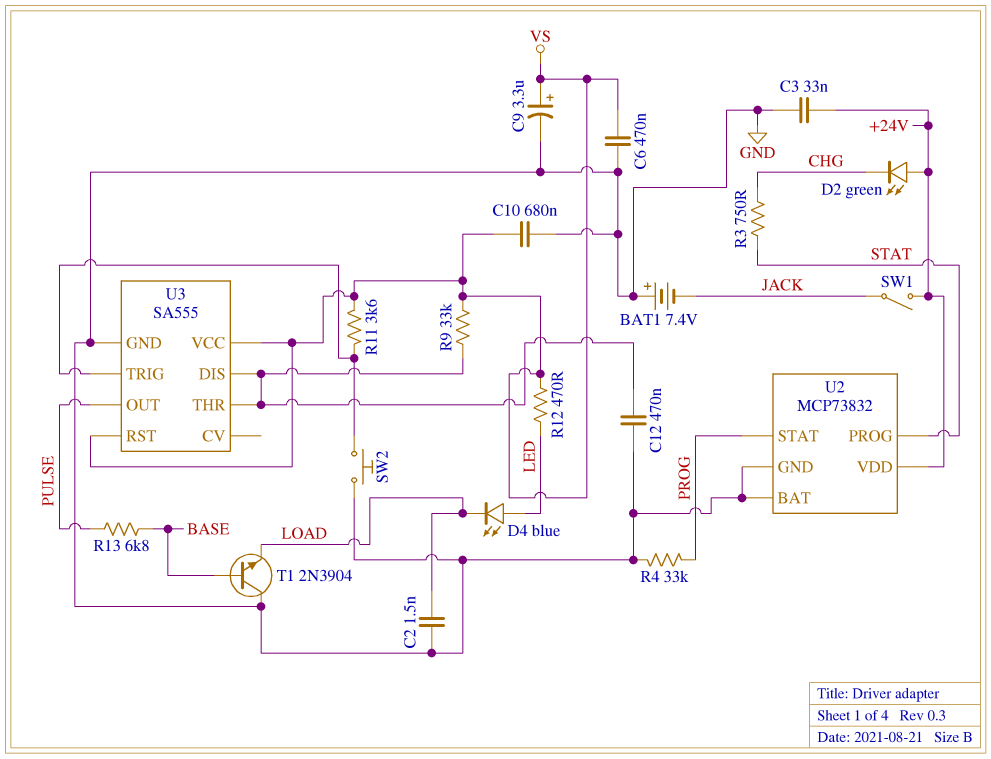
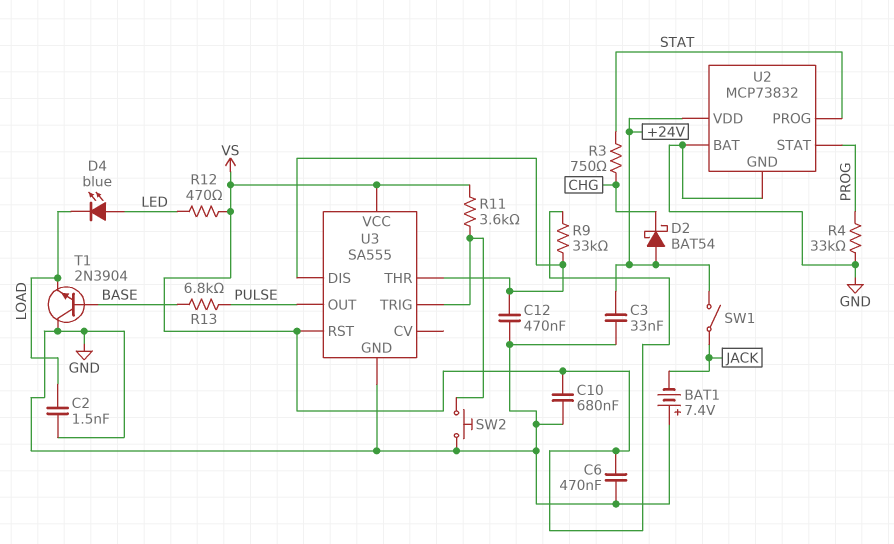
C9: 3.3uF (plus VS, minus GND) -> none
D2: LED green (A +24V, K CHG) -> schottky BAT54 (A +24V, K CHG)

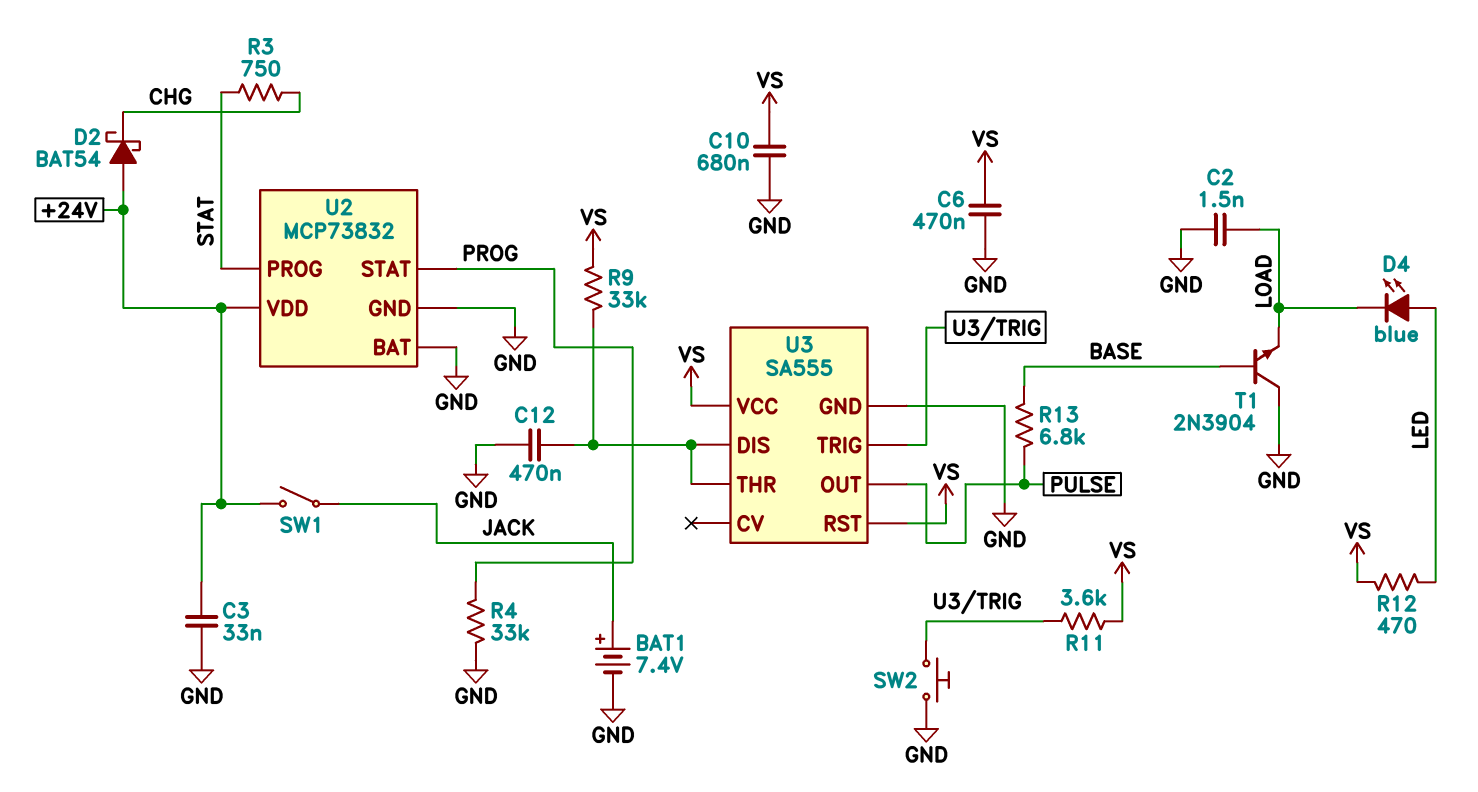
BAT1: 7.4V (plus GND, minus JACK) -> 7.4V (plus JACK, minus GND)

